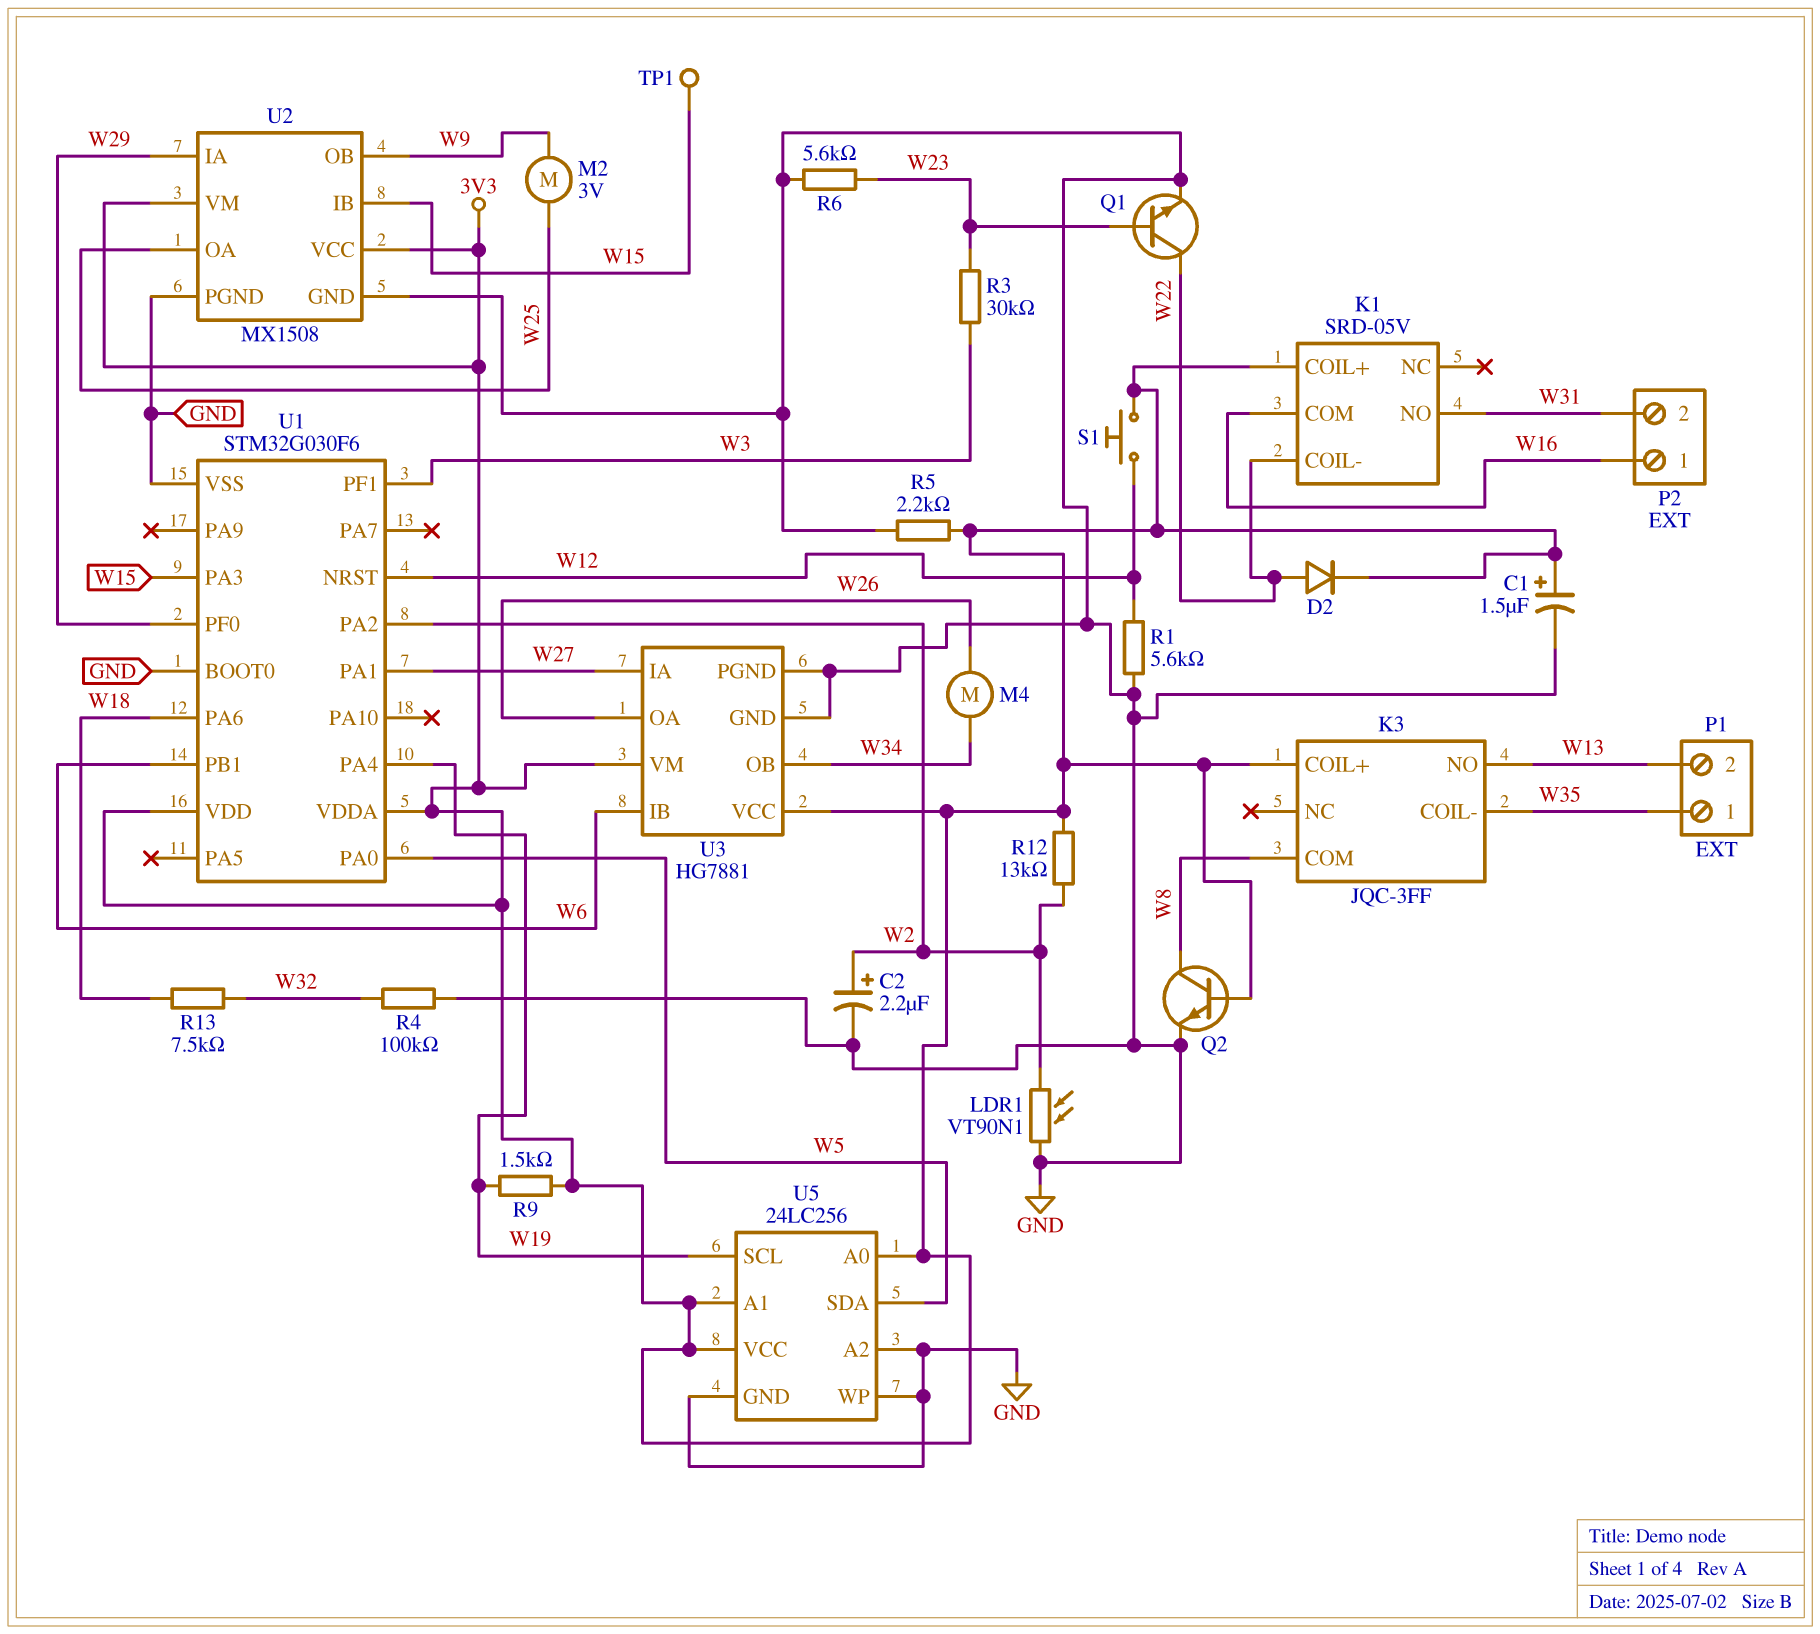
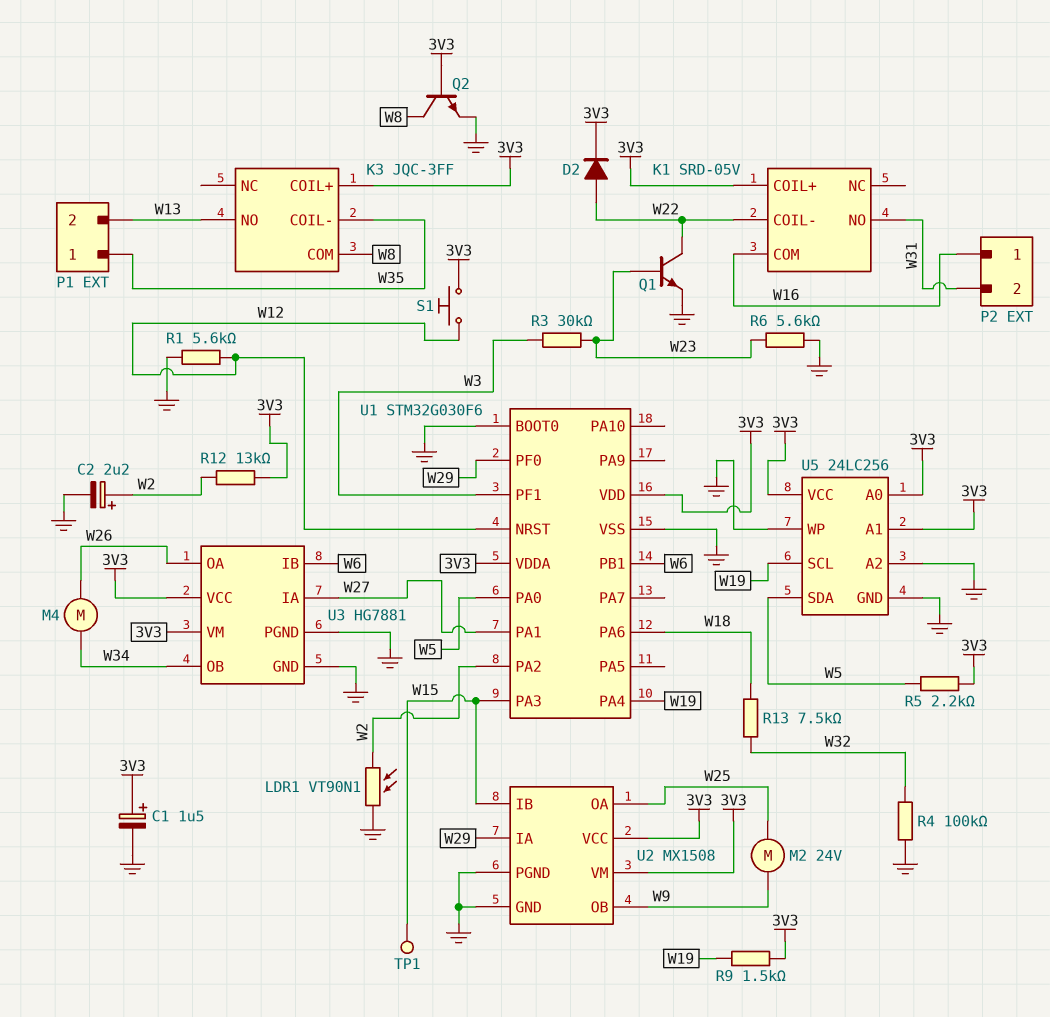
M2: motor 3V (W9, W25) -> motor 24V (W9, W25)
R5: 2.2k (3V3, GND) -> 2.2k (3V3, W5)

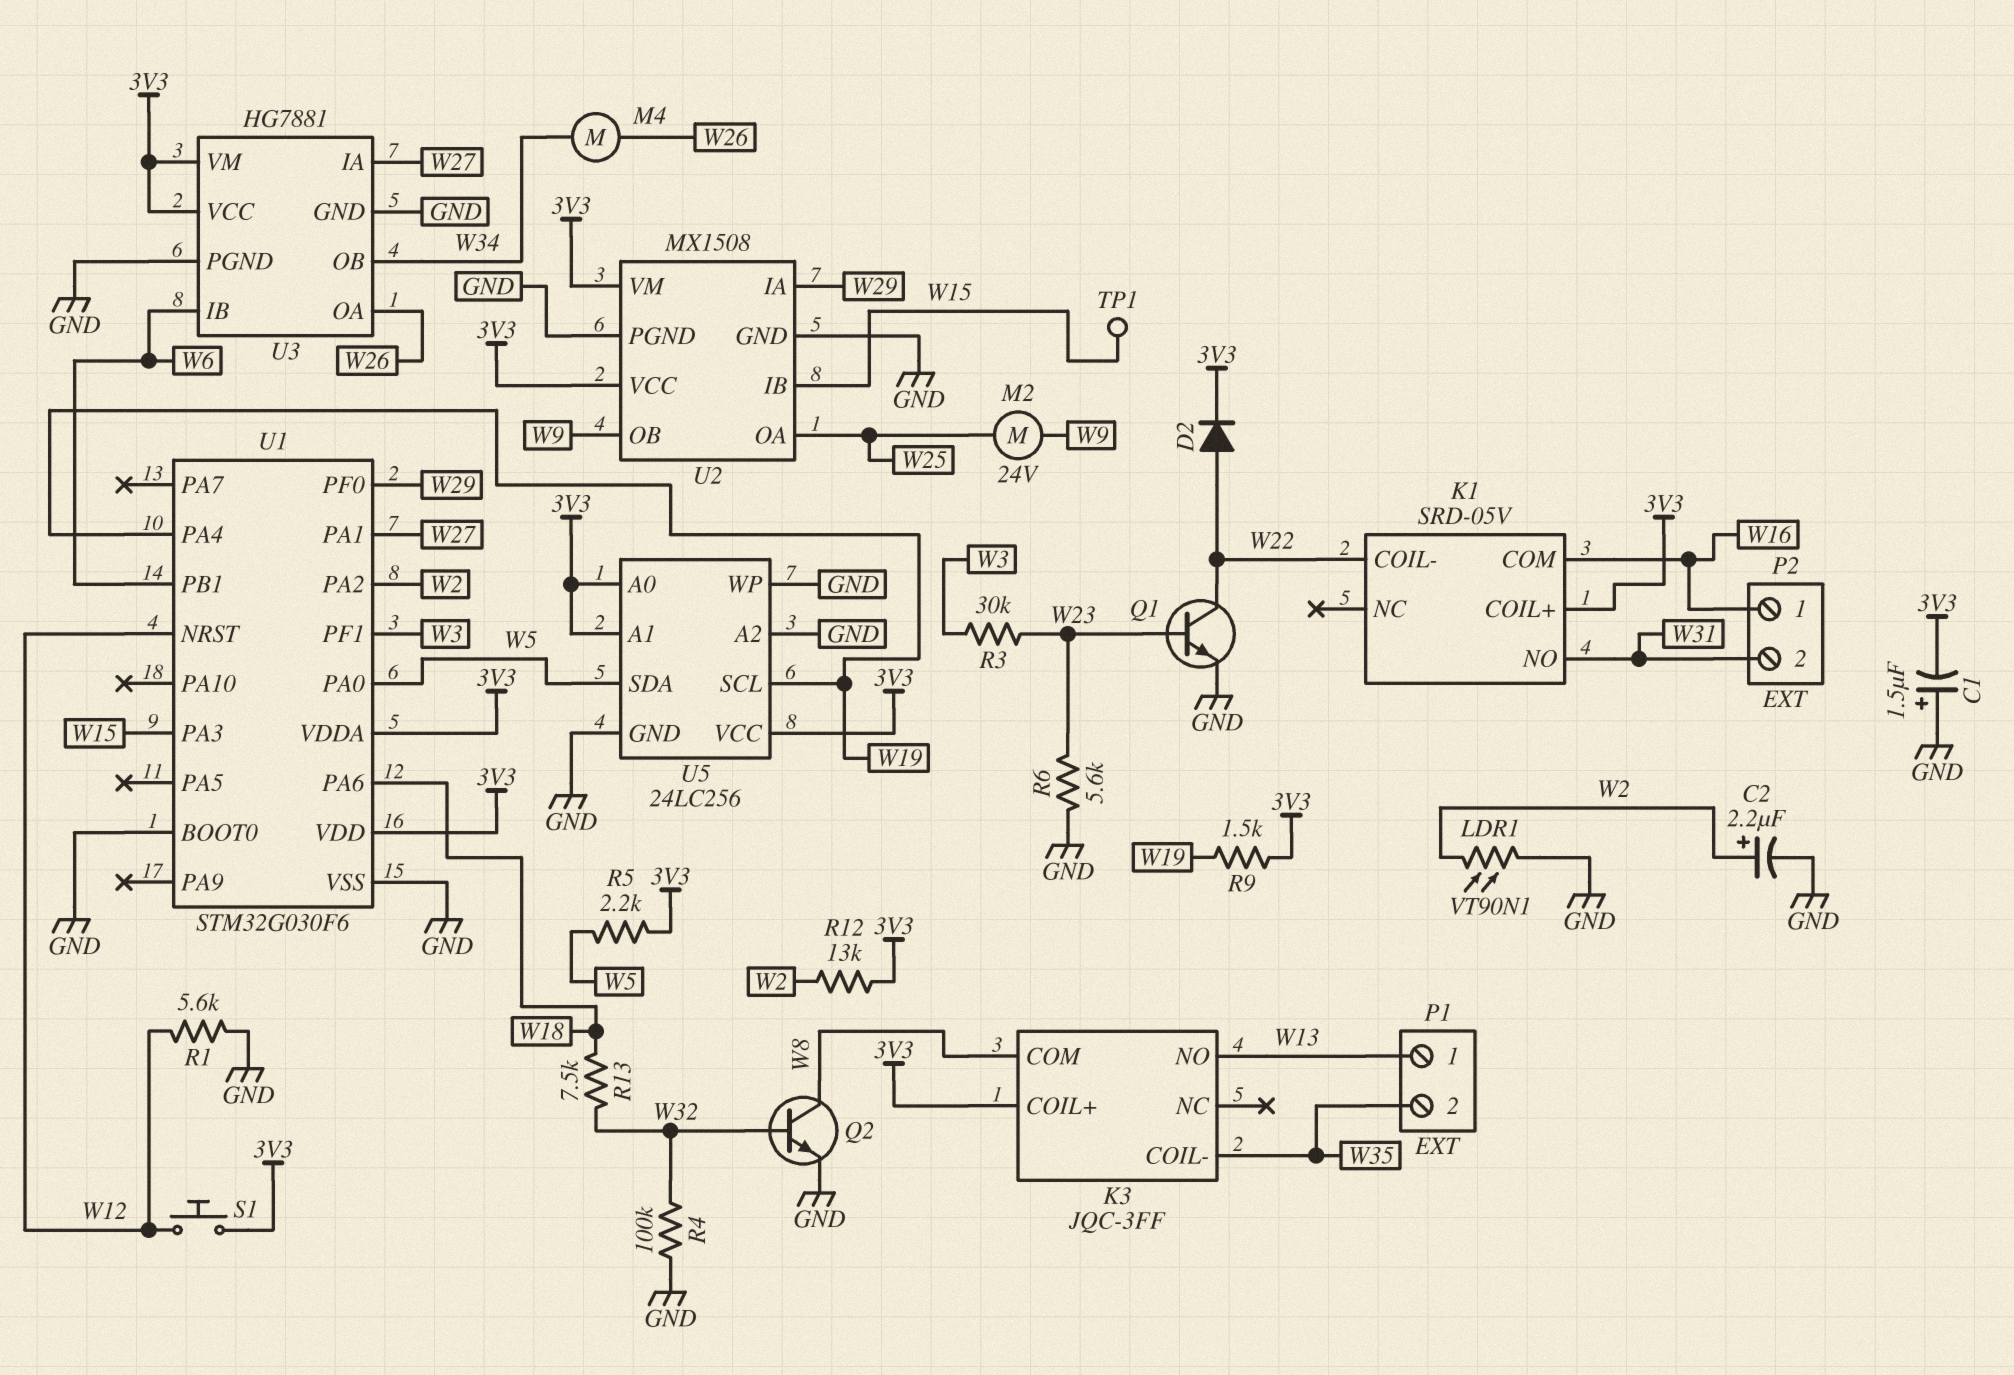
C1: 1.5uF (plus 3V3, minus GND) -> 1.5uF (plus GND, minus 3V3)
P1 pin 1: W35 -> W13
P1 pin 2: W13 -> W35
Q2: NPN (B 3V3, C W8, E GND) -> NPN (B W32, C W8, E GND)

